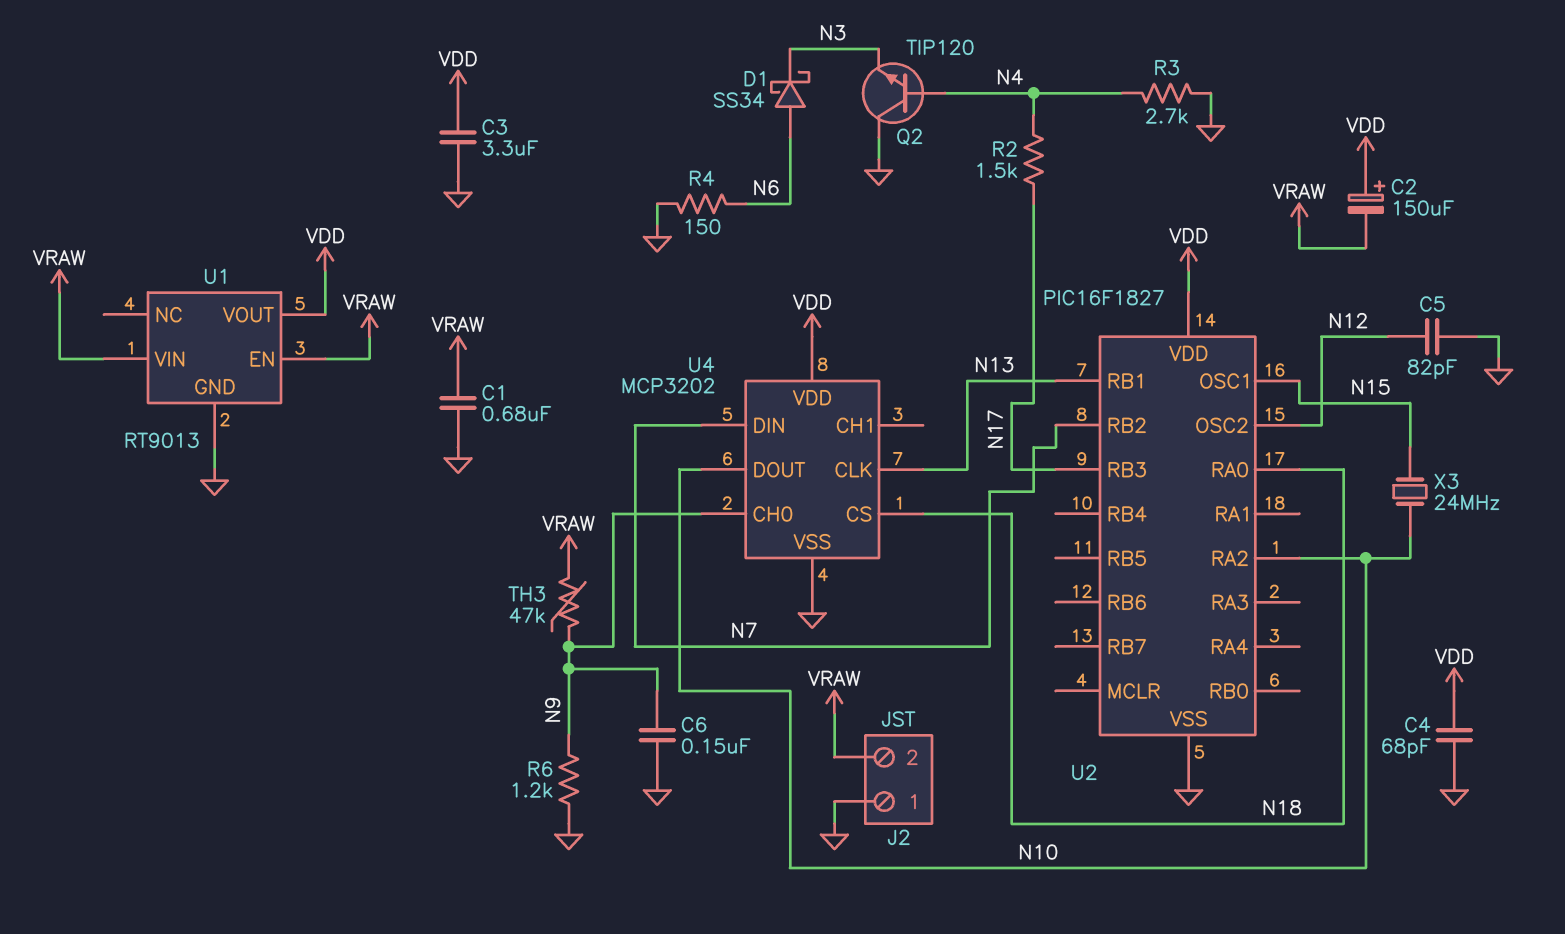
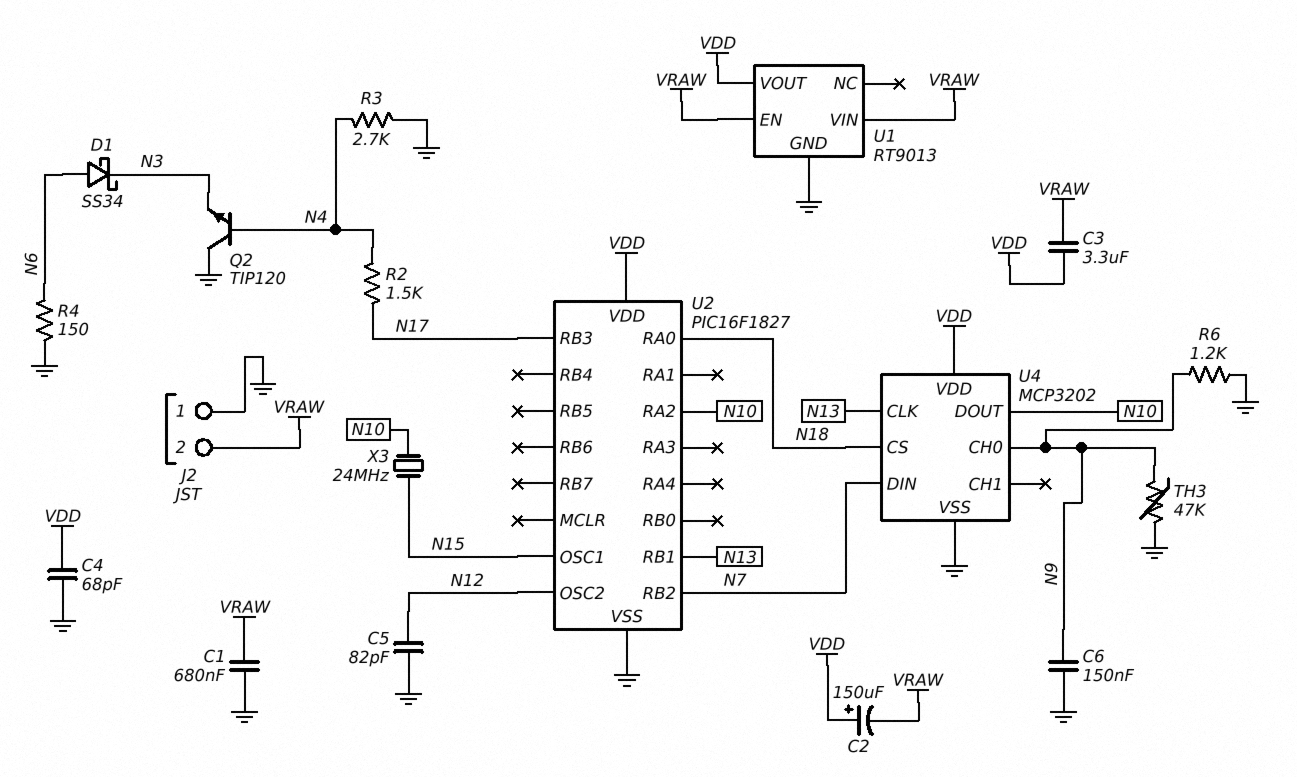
C3: 3.3uF (GND, VDD) -> 3.3uF (VDD, VRAW)
TH3: 47k (N9, VRAW) -> 47k (GND, N9)

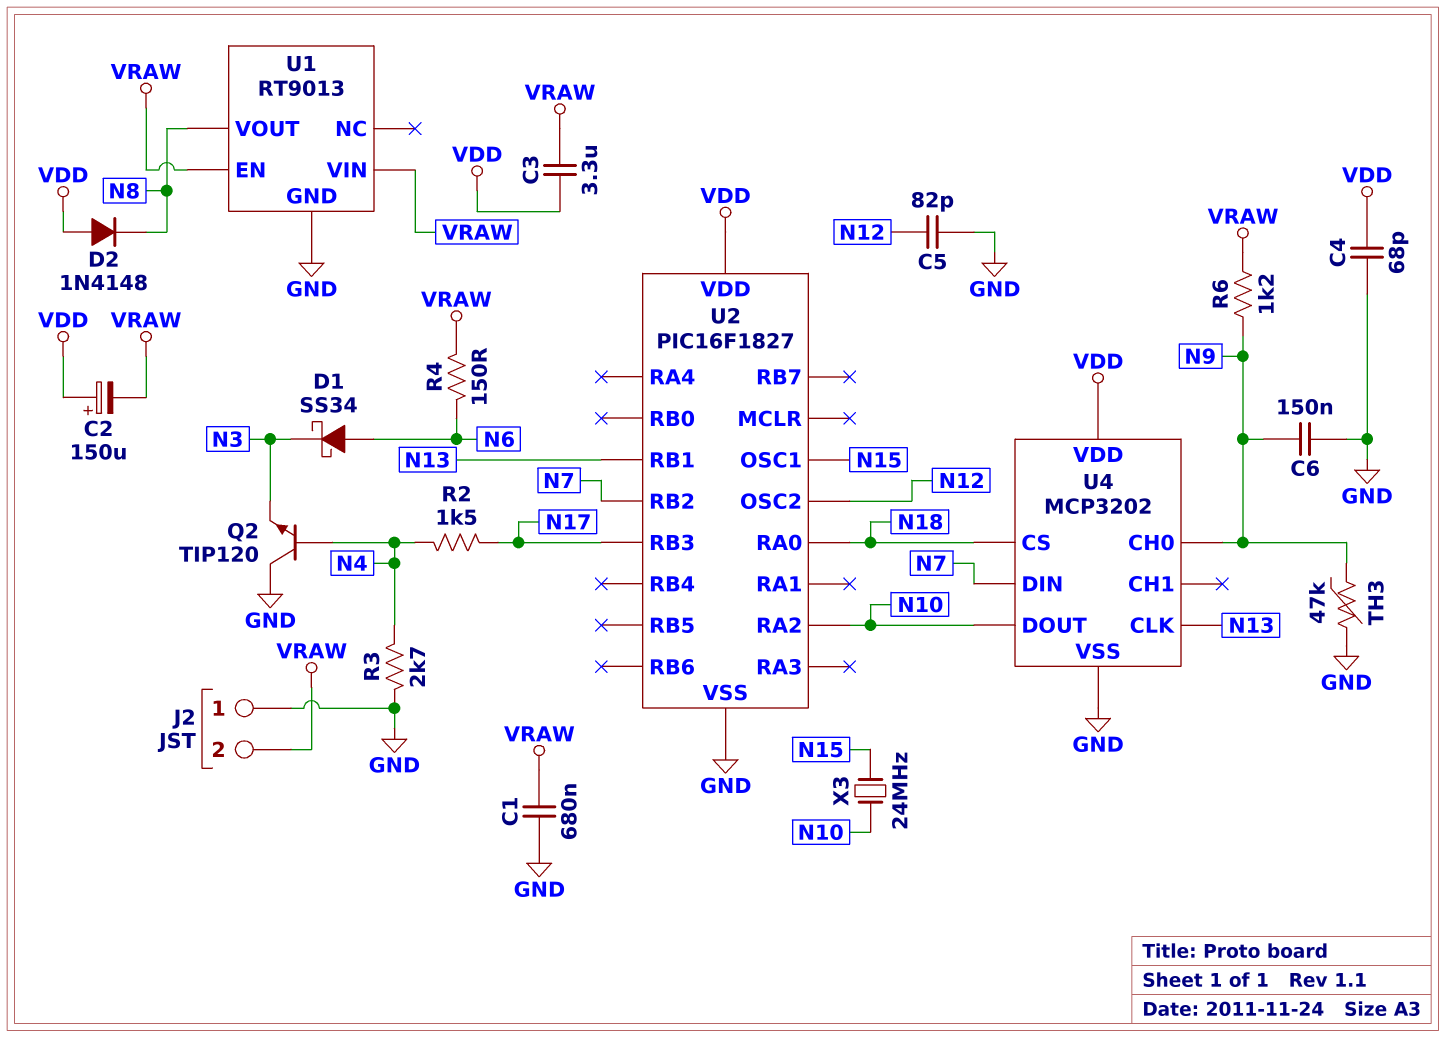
D2: none -> diode 1N4148 (A VDD, K N8)
R4: 150 (GND, N6) -> 150 (N6, VRAW)
R6: 1.2k (GND, N9) -> 1.2k (N9, VRAW)
U1 pin VOUT: VDD -> N8

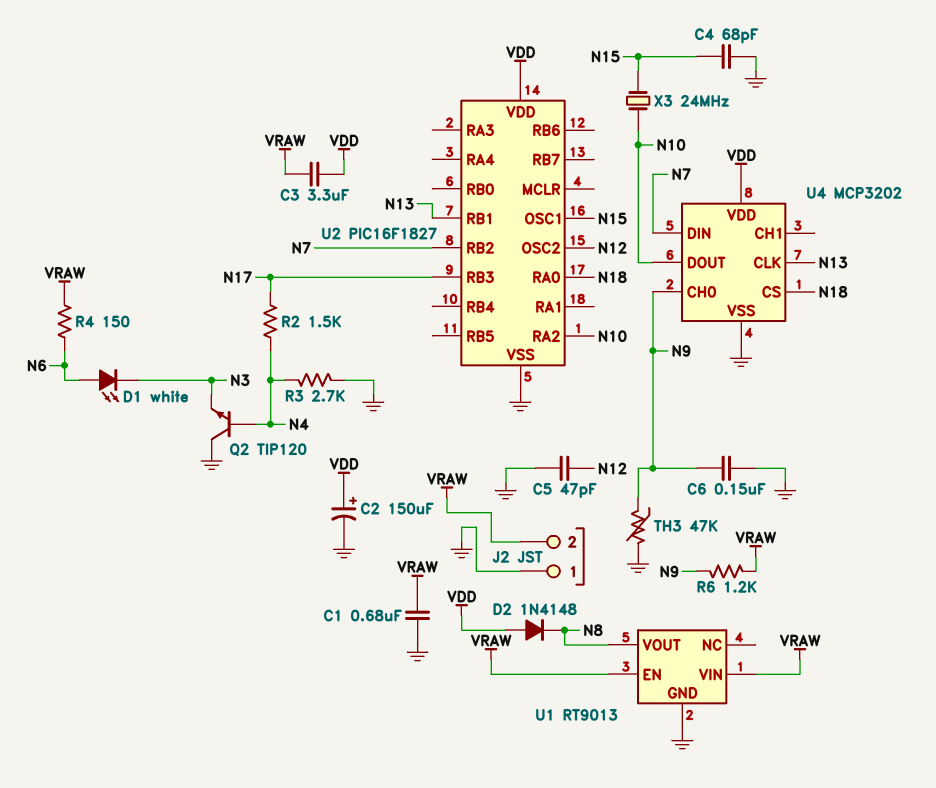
C2: 150uF (plus VDD, minus VRAW) -> 150uF (plus VDD, minus GND)
C4: 68pF (GND, VDD) -> 68pF (GND, N15)
C5: 82pF (GND, N12) -> 47pF (GND, N12)
D1: schottky SS34 (A N6, K N3) -> LED white (A N6, K N3)

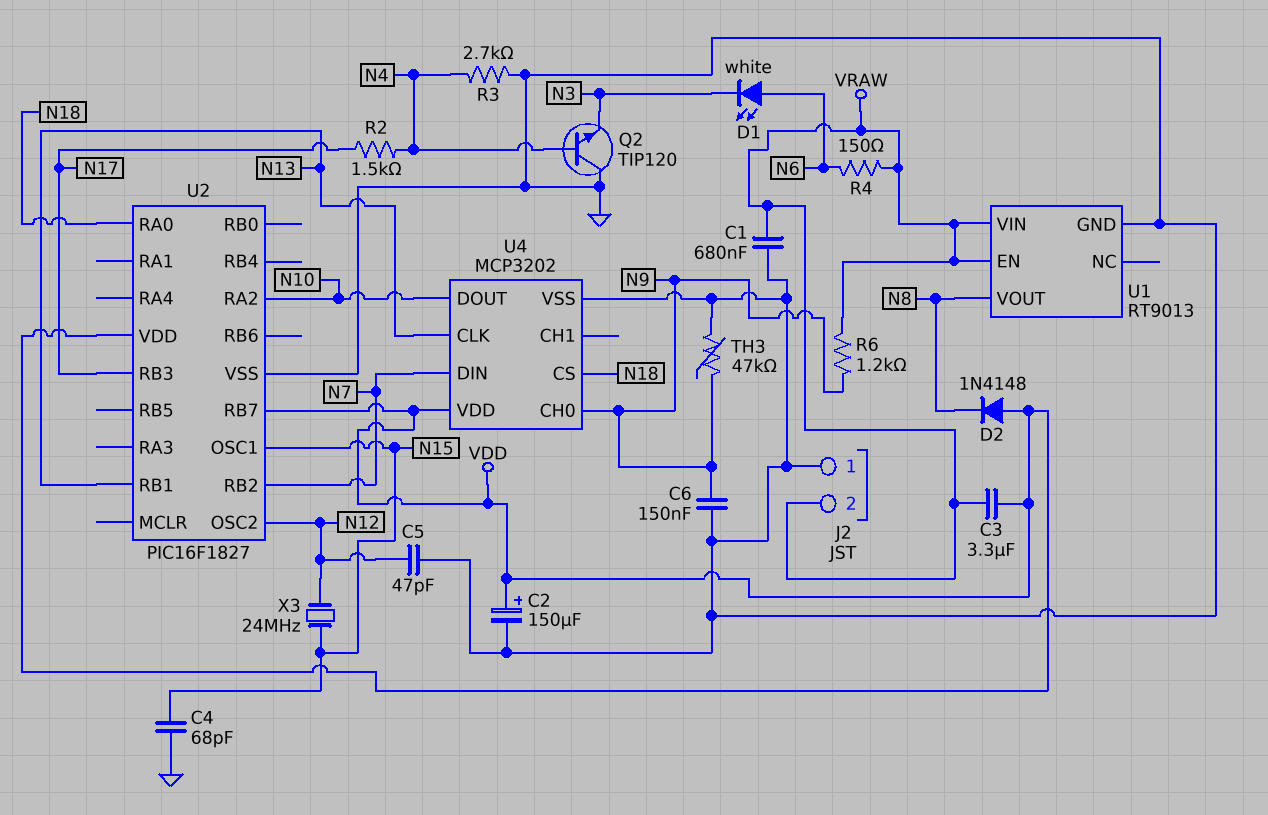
U2 pin RB7: none -> VDD
X3: 24MHz (N10, N15) -> 24MHz (N12, N15)

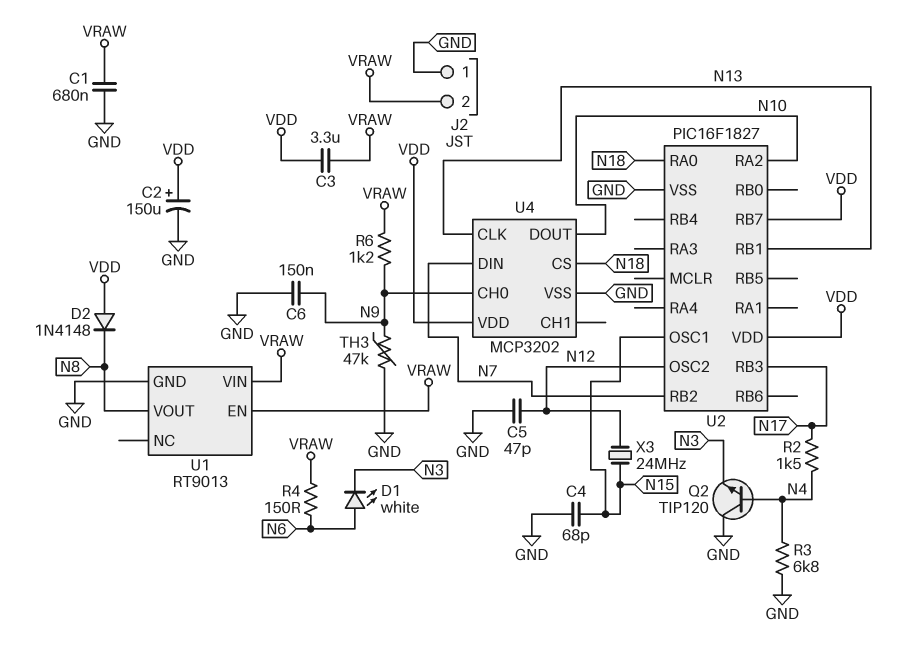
R3: 2.7k (GND, N4) -> 6.8k (GND, N4)

